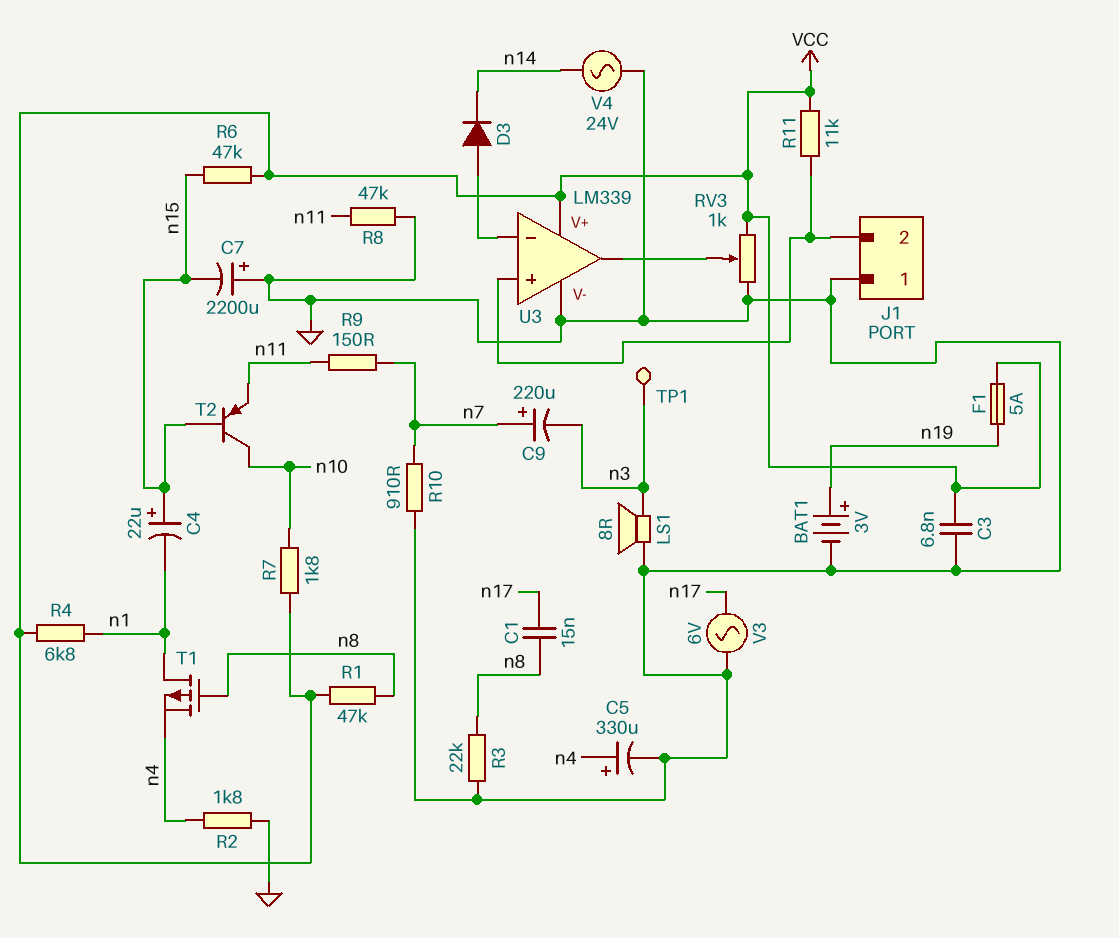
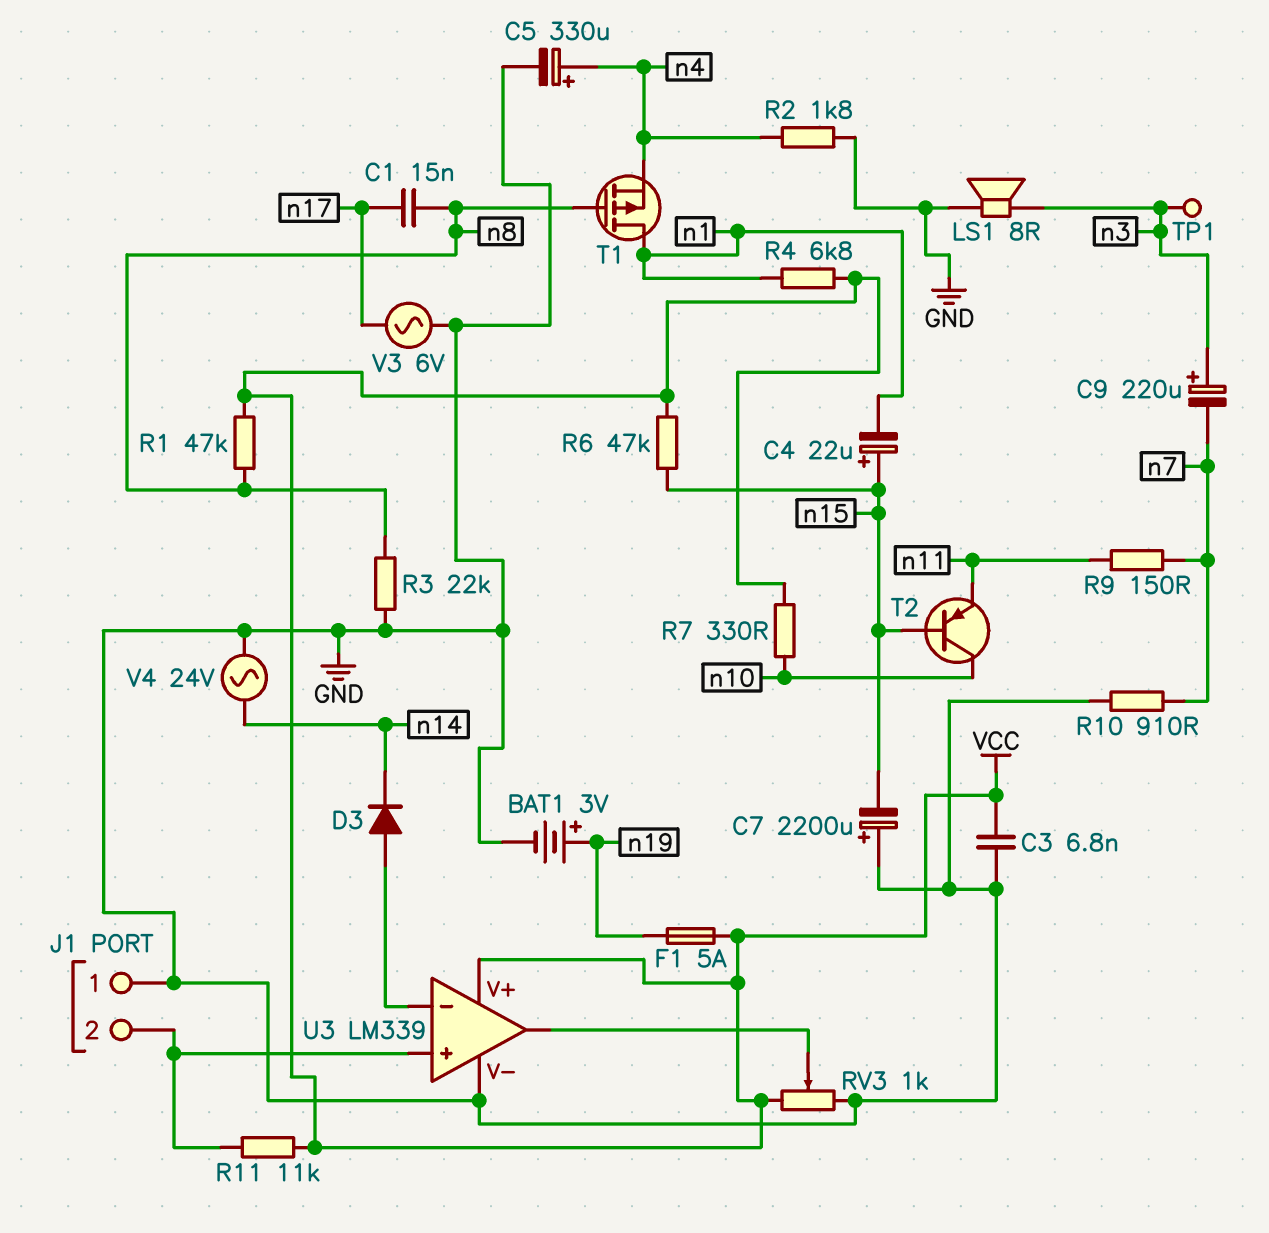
C9: 220uF (plus n7, minus n3) -> 220uF (plus n3, minus n7)
R7: 1.8k (VCC, n10) -> 330 (VCC, n10)
R8: 47k (GND, n11) -> none

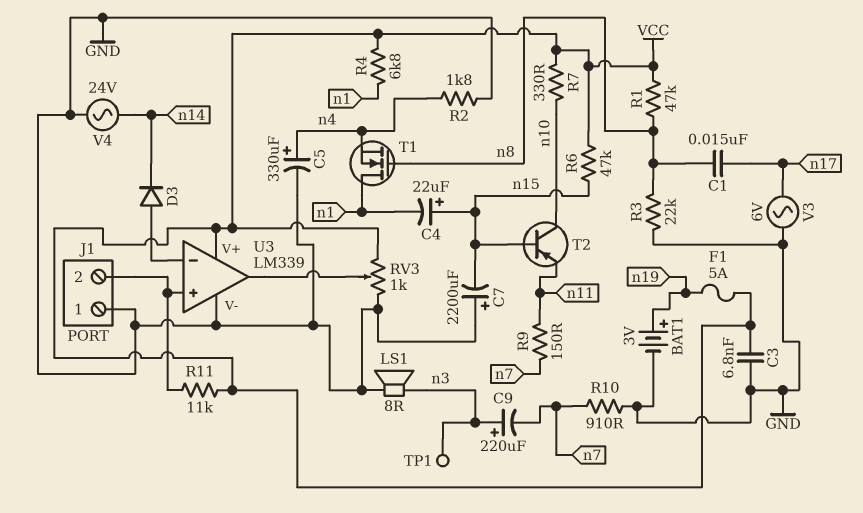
T1: PMOS (G n8, D n1, S n4) -> NMOS (G n8, D n1, S n4)

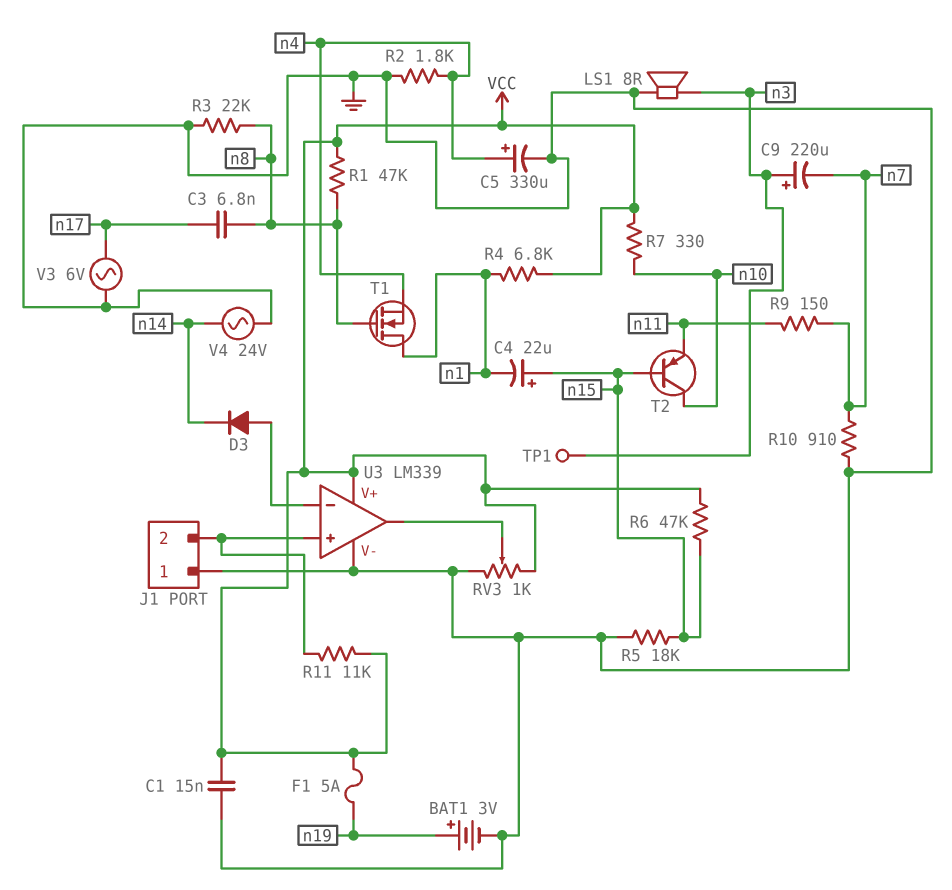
C1: 15nF (n8, n17) -> 15nF (GND, VCC)
C3: 6.8nF (GND, VCC) -> 6.8nF (n8, n17)
C7: 2200uF (plus GND, minus n15) -> none
R5: none -> 18k (GND, n15)

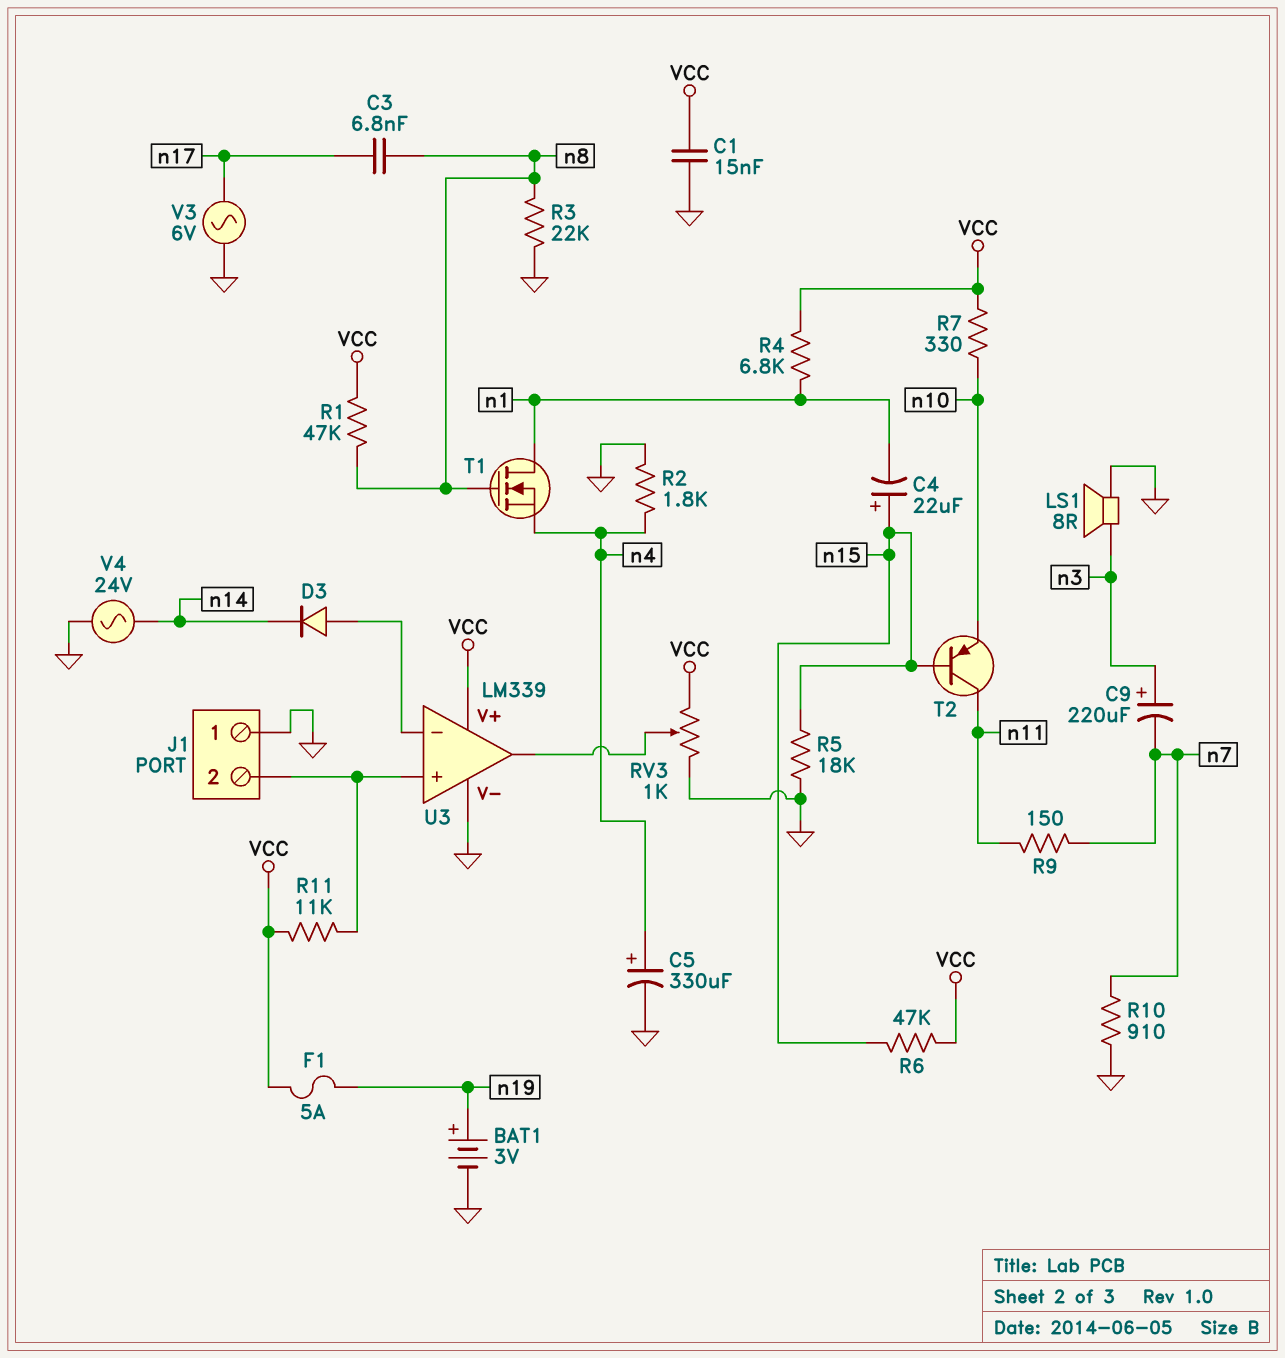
T2: PNP (B n15, C n10, E n11) -> PNP (B n15, C n11, E n10)
TP1: test point (n3) -> none

